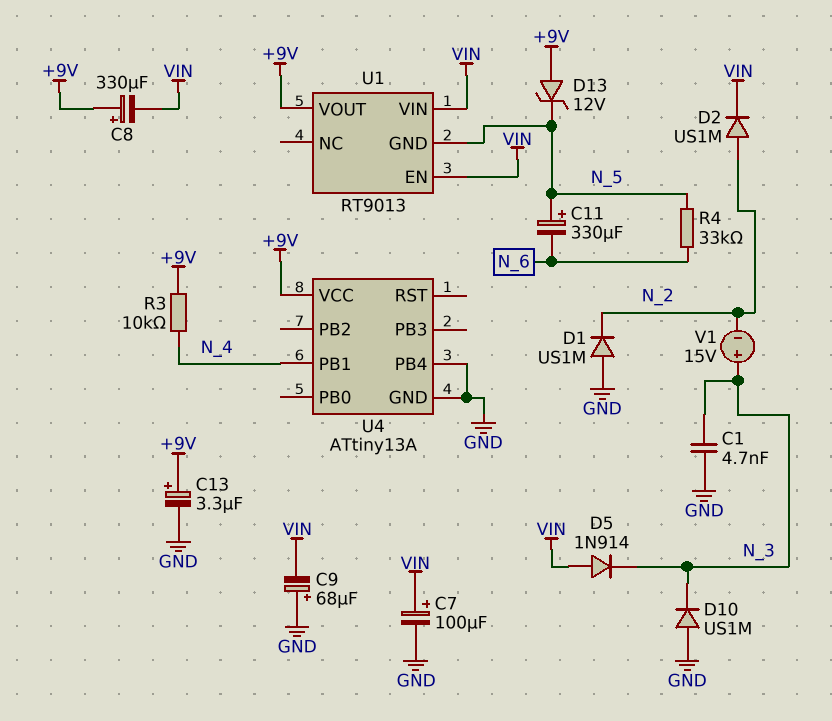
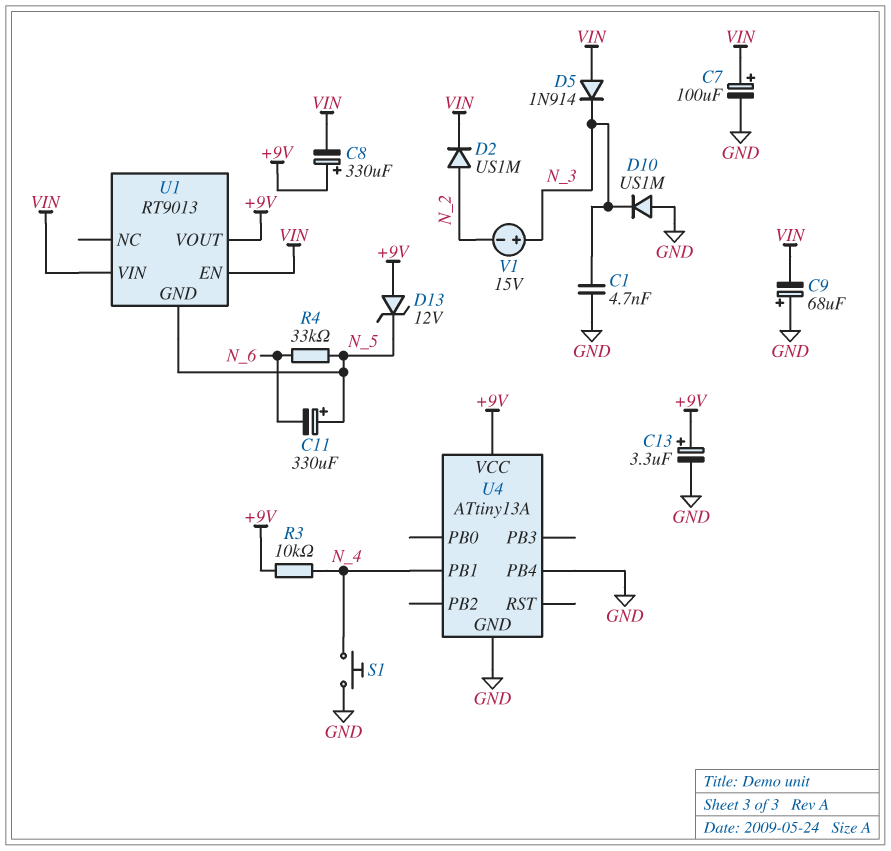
D1: diode US1M (A GND, K N_2) -> none
S1: none -> button (GND, N_4)

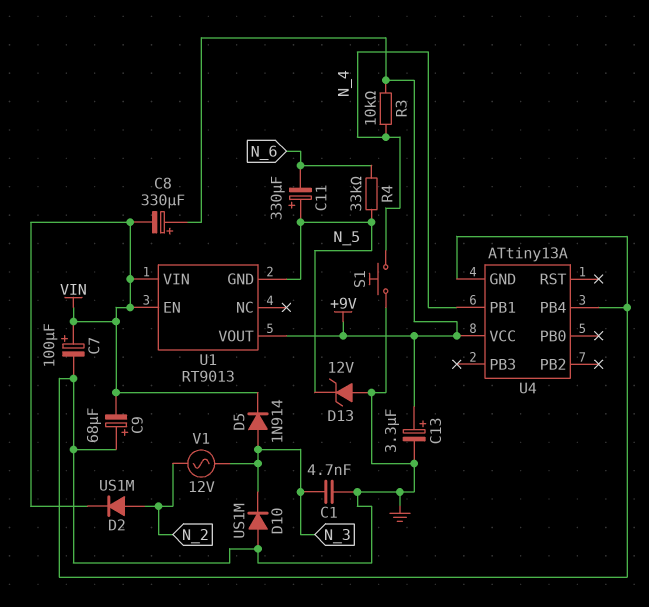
D5: diode 1N914 (A VIN, K N_3) -> diode 1N914 (A N_3, K VIN)
D13: zener 12V (A +9V, K N_5) -> zener 12V (A GND, K N_5)
V1: 15V (plus N_3, minus N_2) -> AC 12V (N_2, N_3)

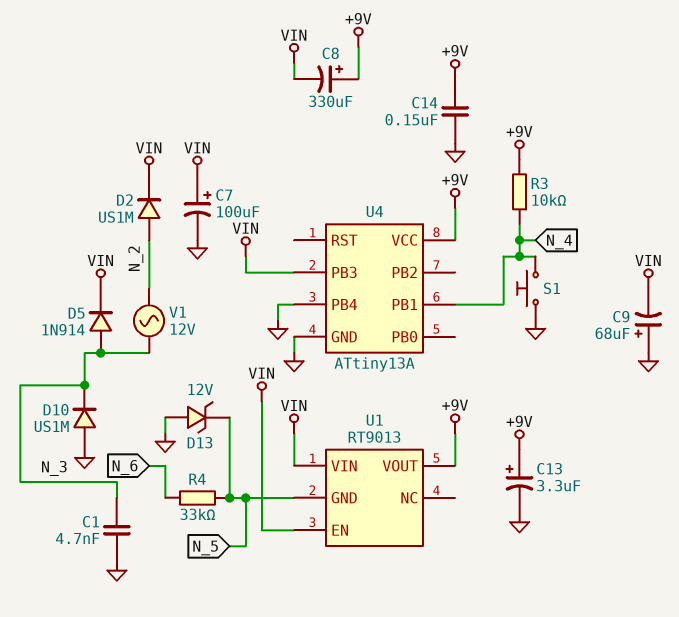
C11: 330uF (plus N_5, minus N_6) -> none
C14: none -> 150nF (+9V, GND)
U4 pin PB3: none -> VIN

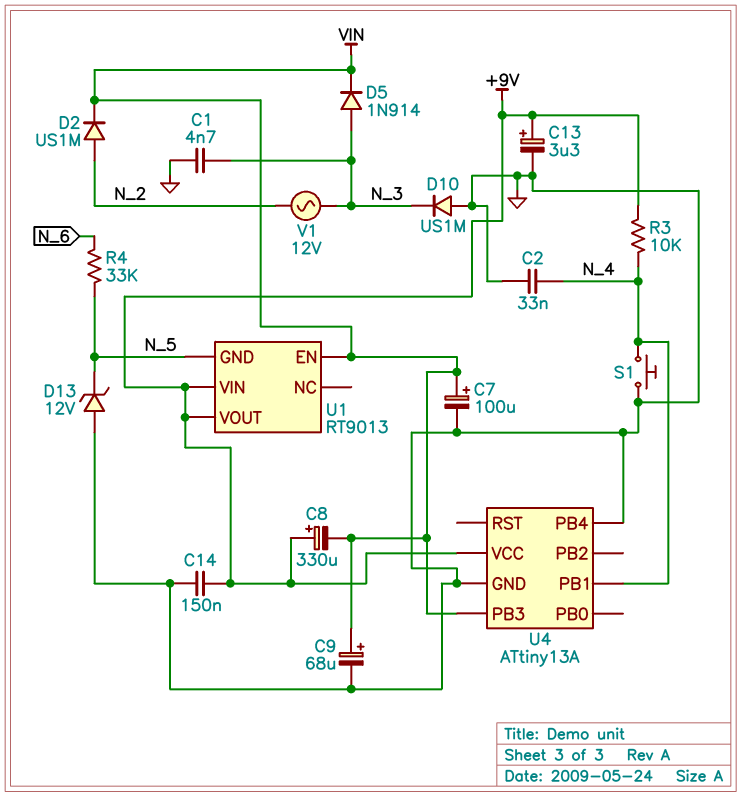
C2: none -> 33nF (GND, N_4)
C9: 68uF (plus GND, minus VIN) -> 68uF (plus VIN, minus GND)
U1 pin VIN: VIN -> +9V

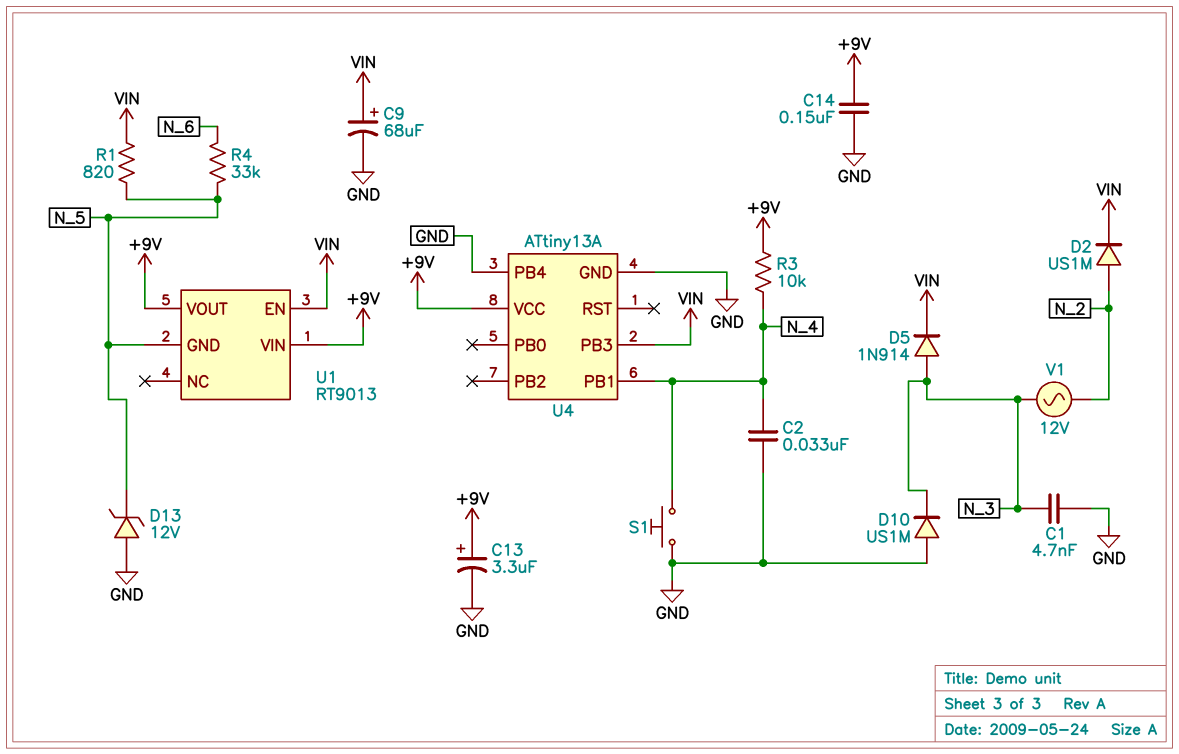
C7: 100uF (plus VIN, minus GND) -> none
C8: 330uF (plus +9V, minus VIN) -> none
R1: none -> 820 (N_5, VIN)

